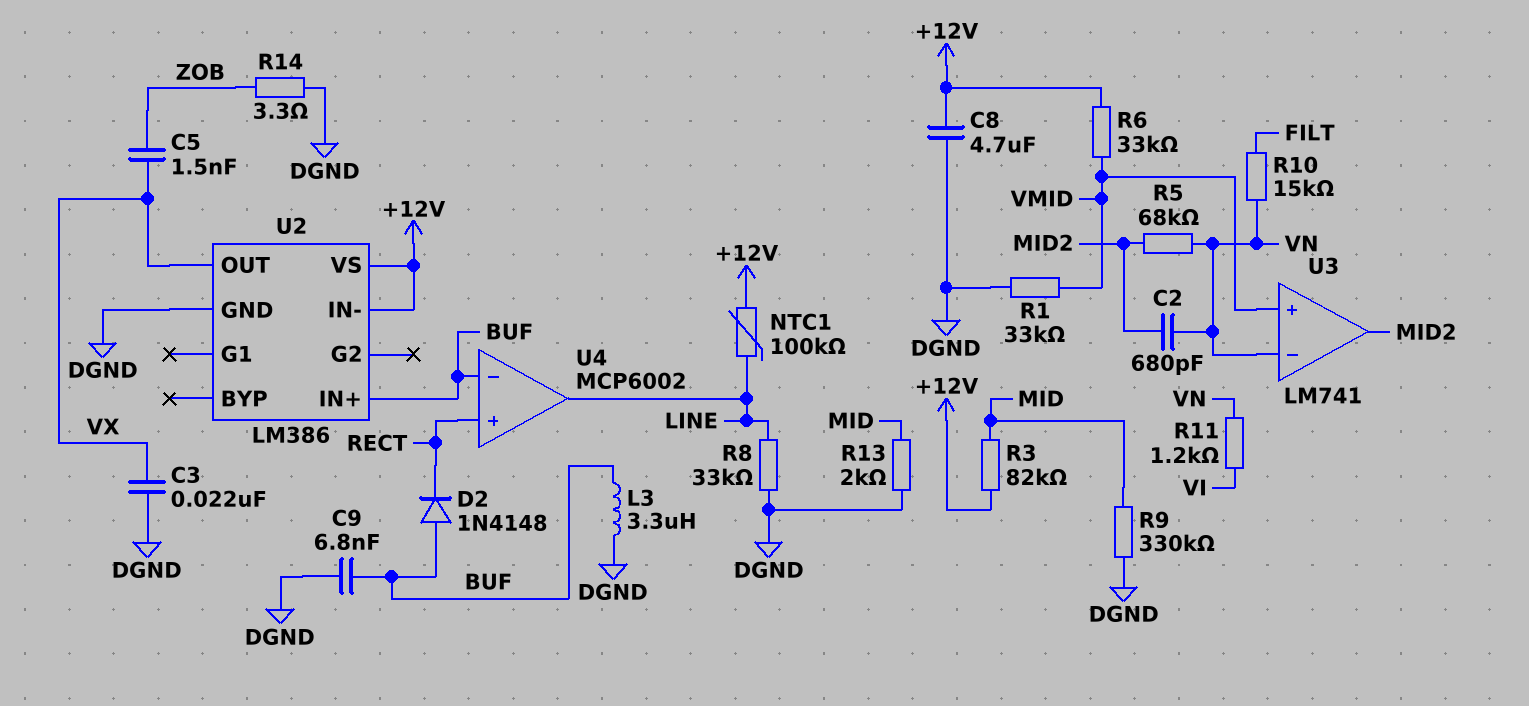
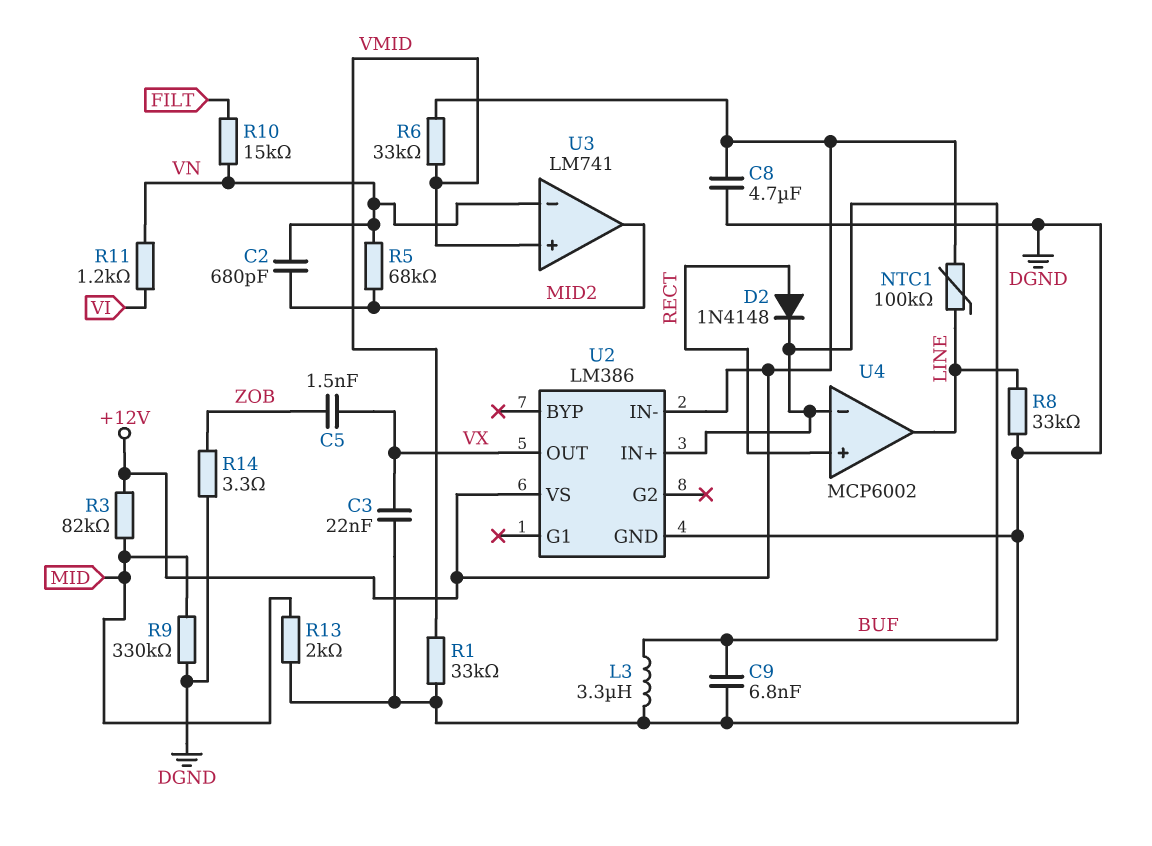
D2: diode 1N4148 (A BUF, K RECT) -> diode 1N4148 (A RECT, K BUF)

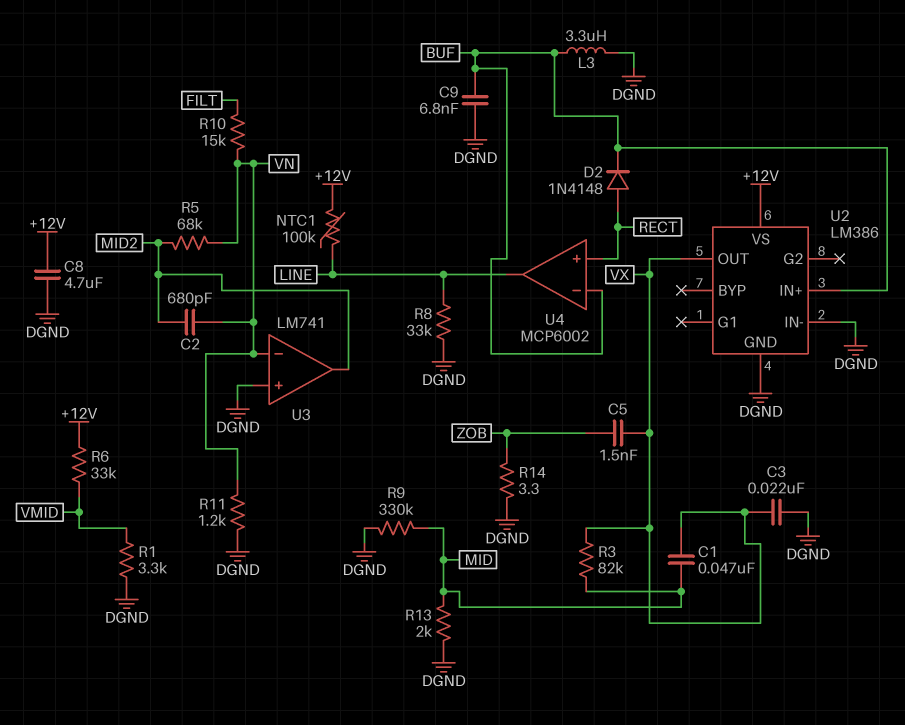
C1: none -> 47nF (MID, VX)
R1: 33k (DGND, VMID) -> 3.3k (DGND, VMID)
R3: 82k (+12V, MID) -> 82k (MID, VX)
R11: 1.2k (VI, VN) -> 1.2k (DGND, VN)
U2 pin IN-: +12V -> DGND
U3 pin in+: VMID -> DGND

